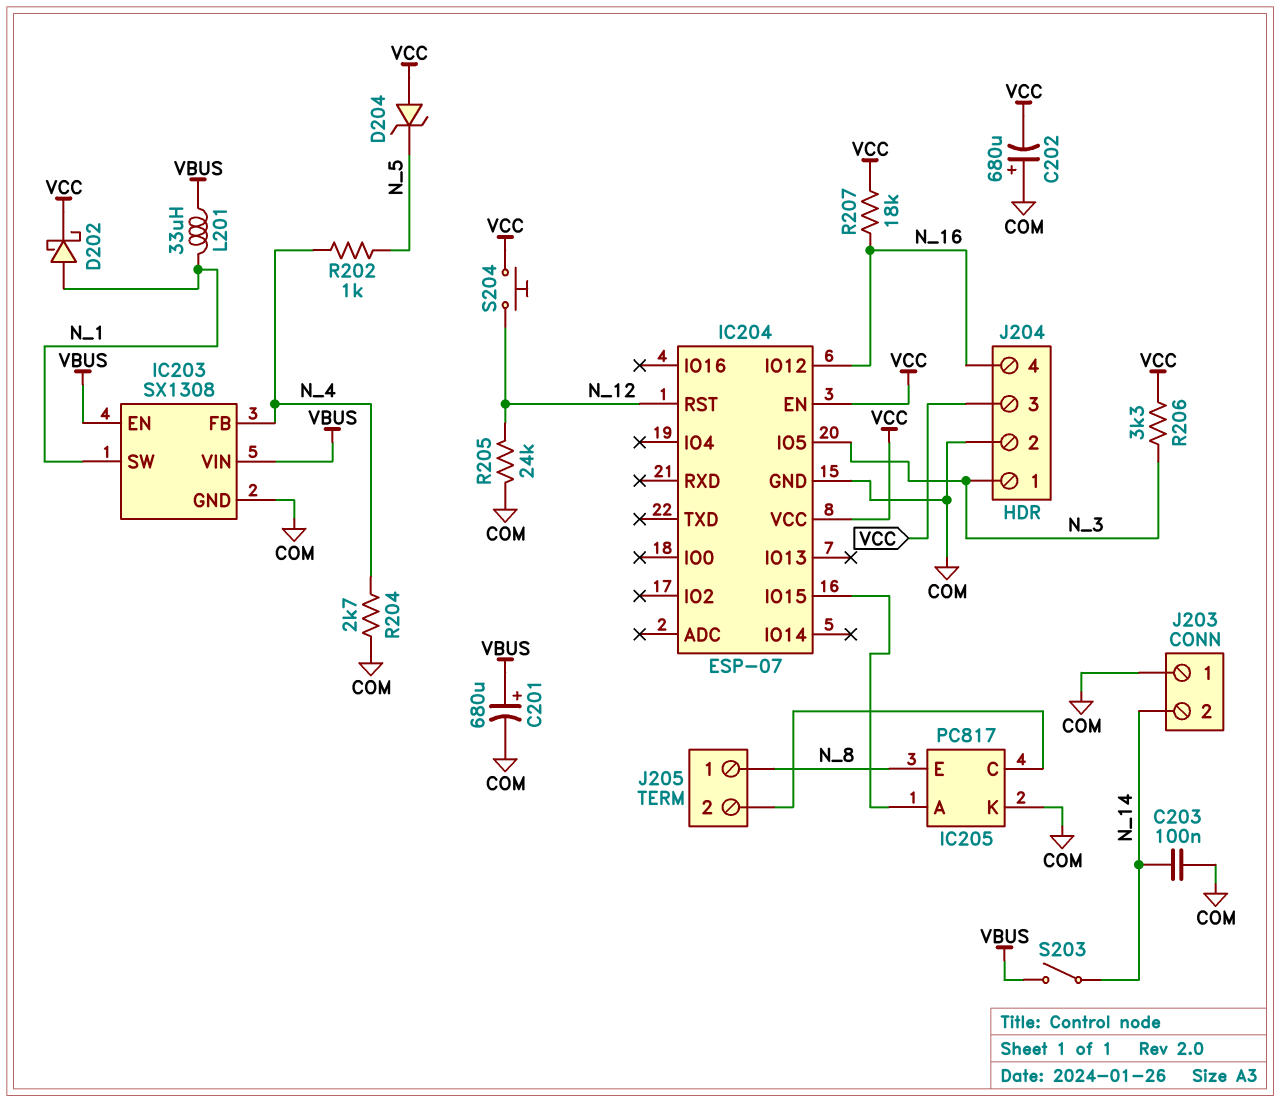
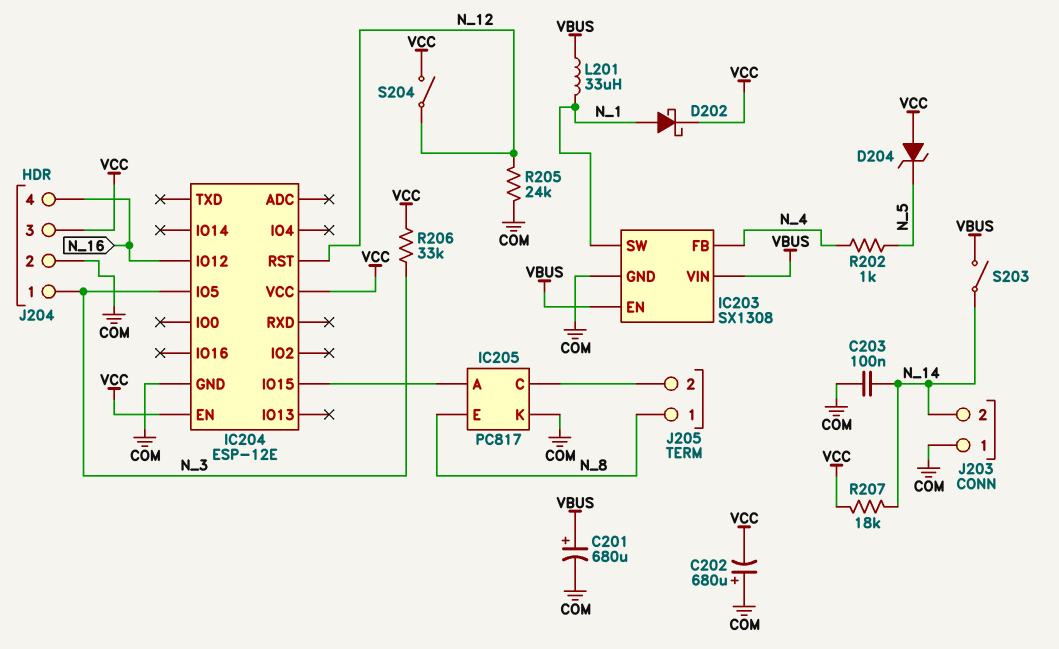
IC204: ESP-07 -> ESP-12E
R204: 2.7k (COM, N_4) -> none
R206: 3.3k (N_3, VCC) -> 33k (N_3, VCC)
R207: 18k (N_16, VCC) -> 18k (N_14, VCC)
S204: button (N_12, VCC) -> switch (N_12, VCC)

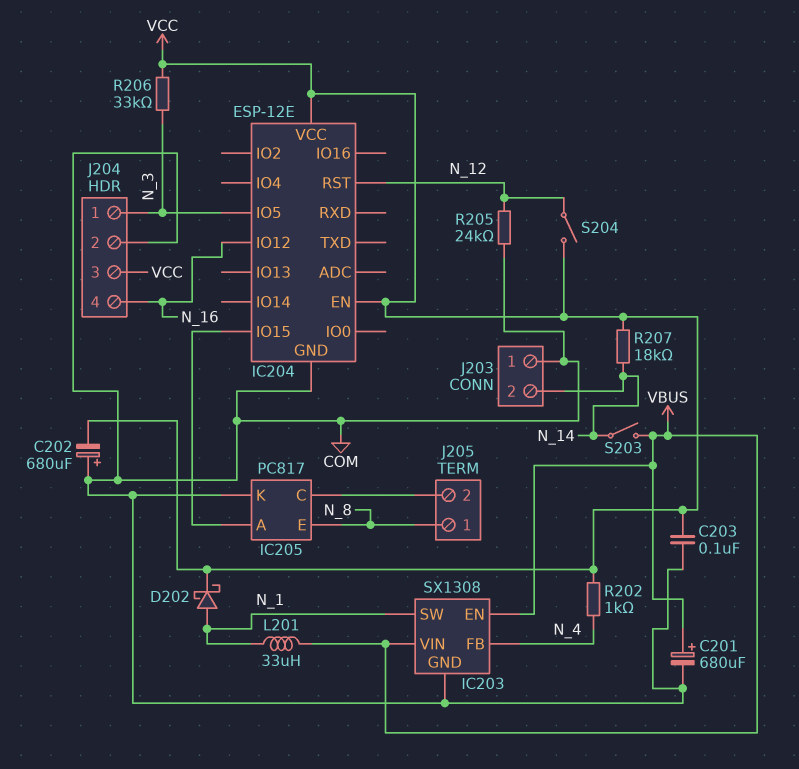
C203: 100nF (COM, N_14) -> 100nF (COM, VCC)
D204: zener (A VCC, K N_5) -> none
R202: 1k (N_4, N_5) -> 1k (N_4, VCC)

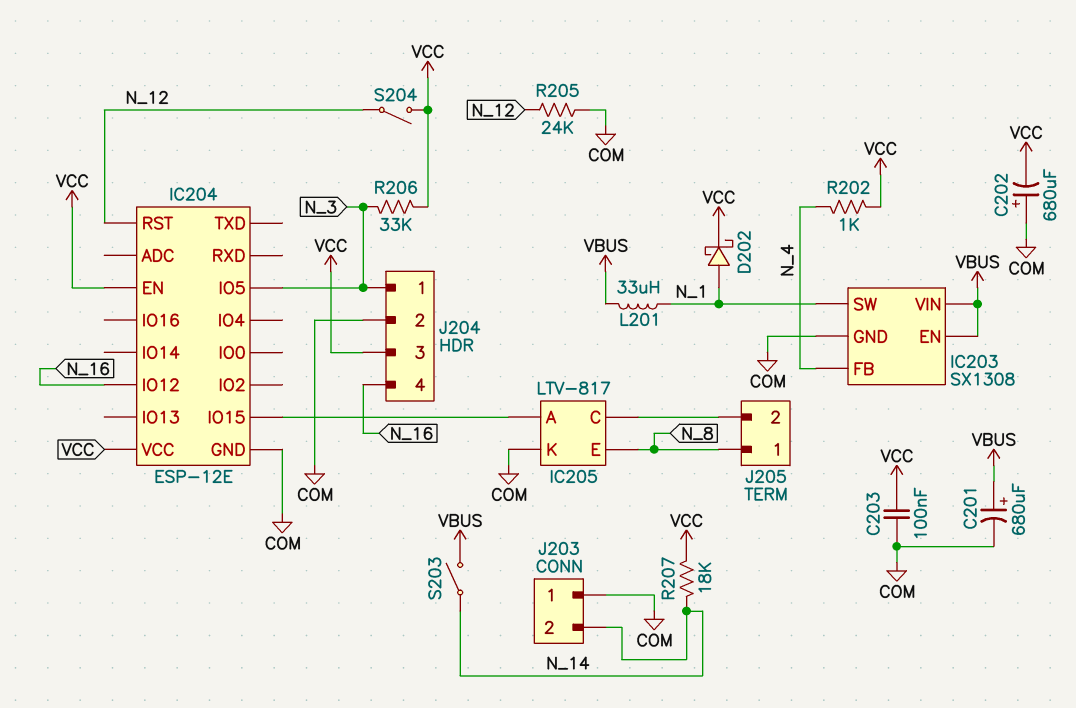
IC205: PC817 -> LTV-817

